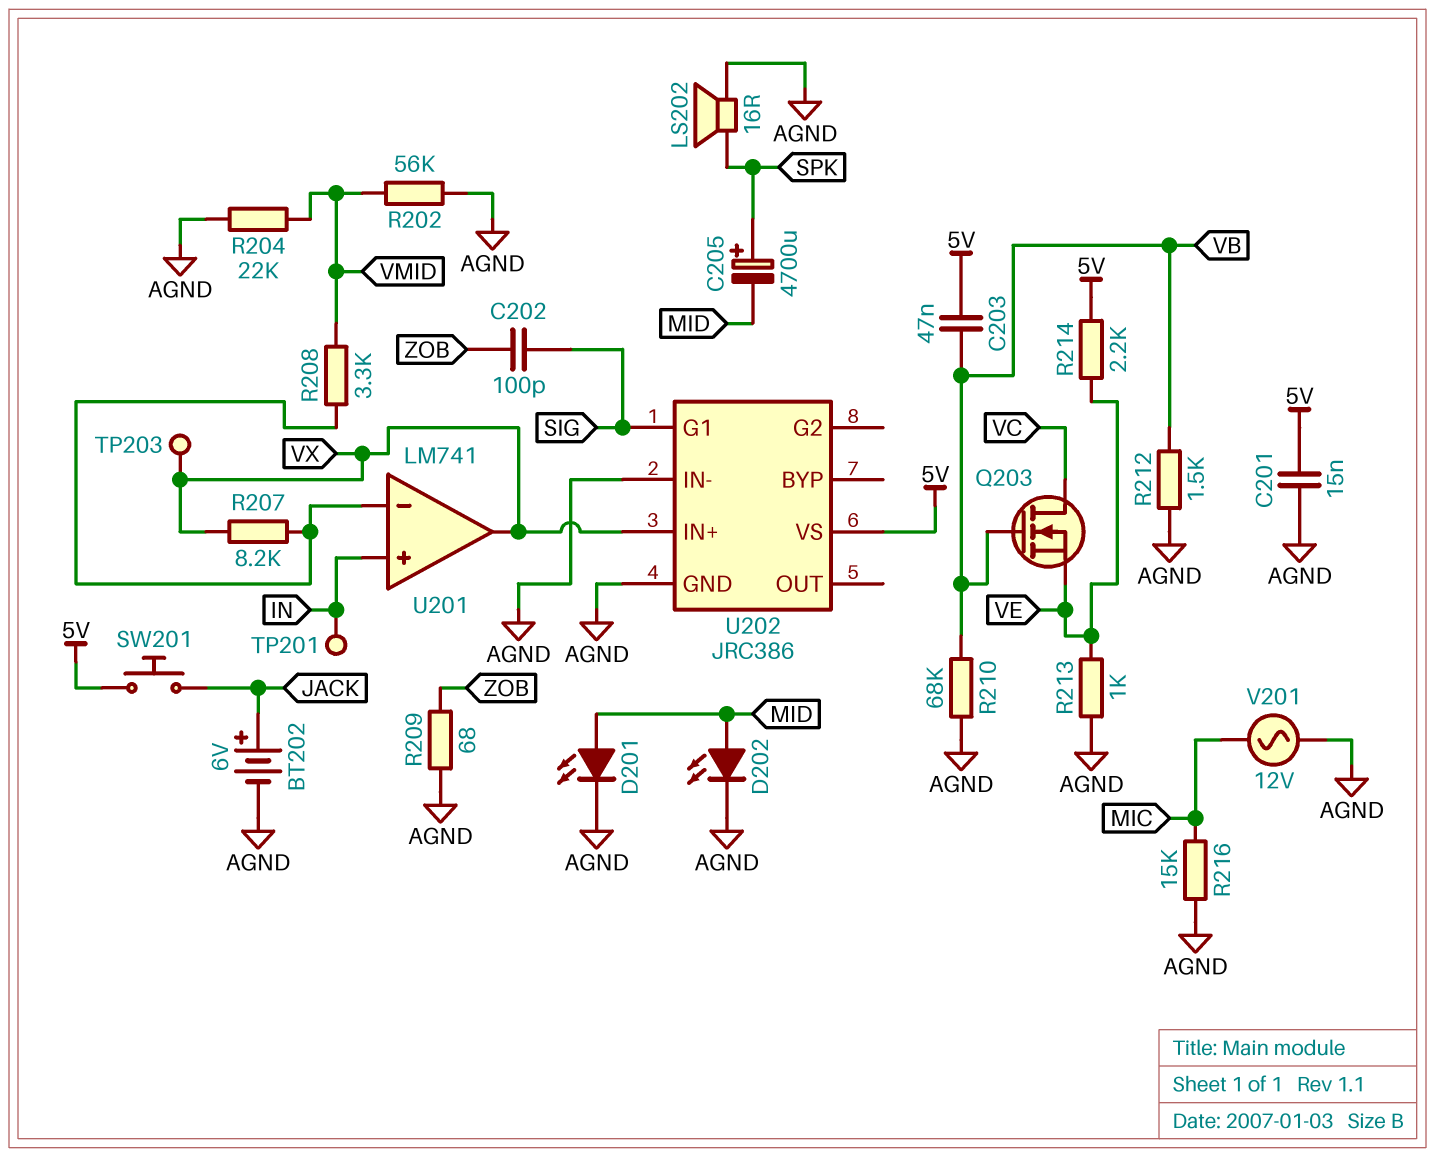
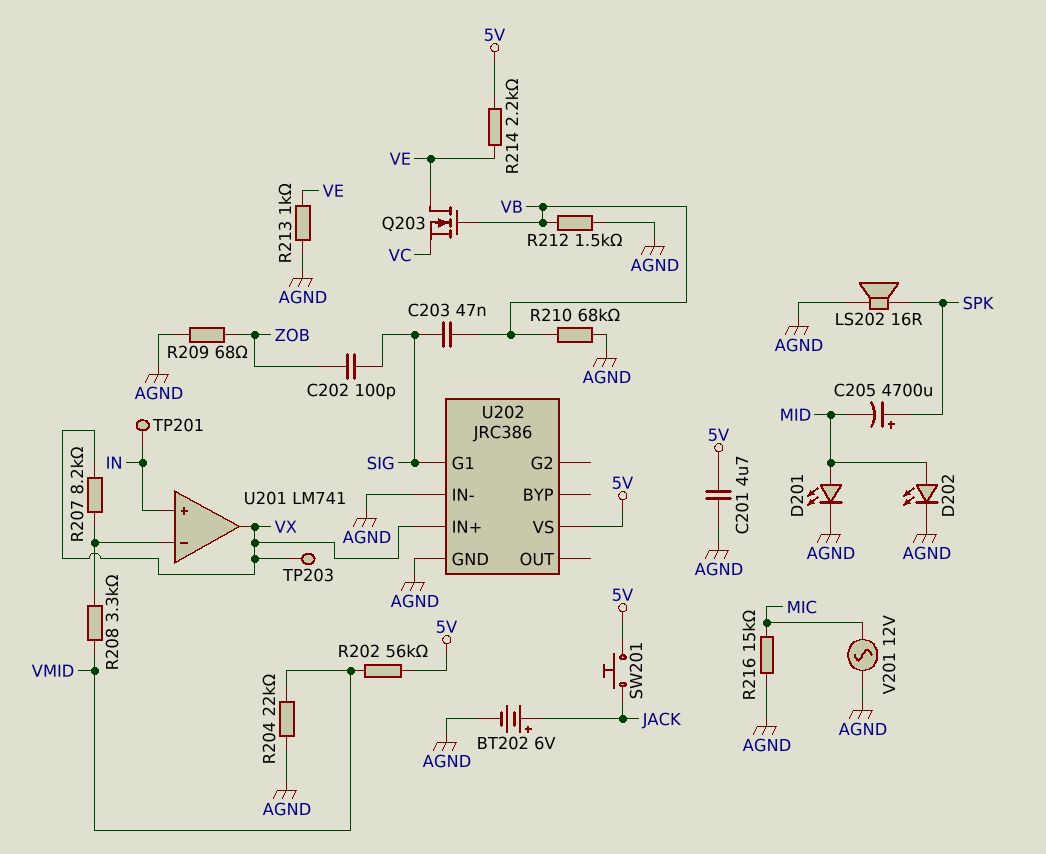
C201: 15nF (5V, AGND) -> 4.7uF (5V, AGND)
C203: 47nF (5V, VB) -> 47nF (SIG, VB)
Q203: NMOS (G VB, D VC, S VE) -> NMOS (G VB, D VE, S VC)
R202: 56k (AGND, VMID) -> 56k (5V, VMID)

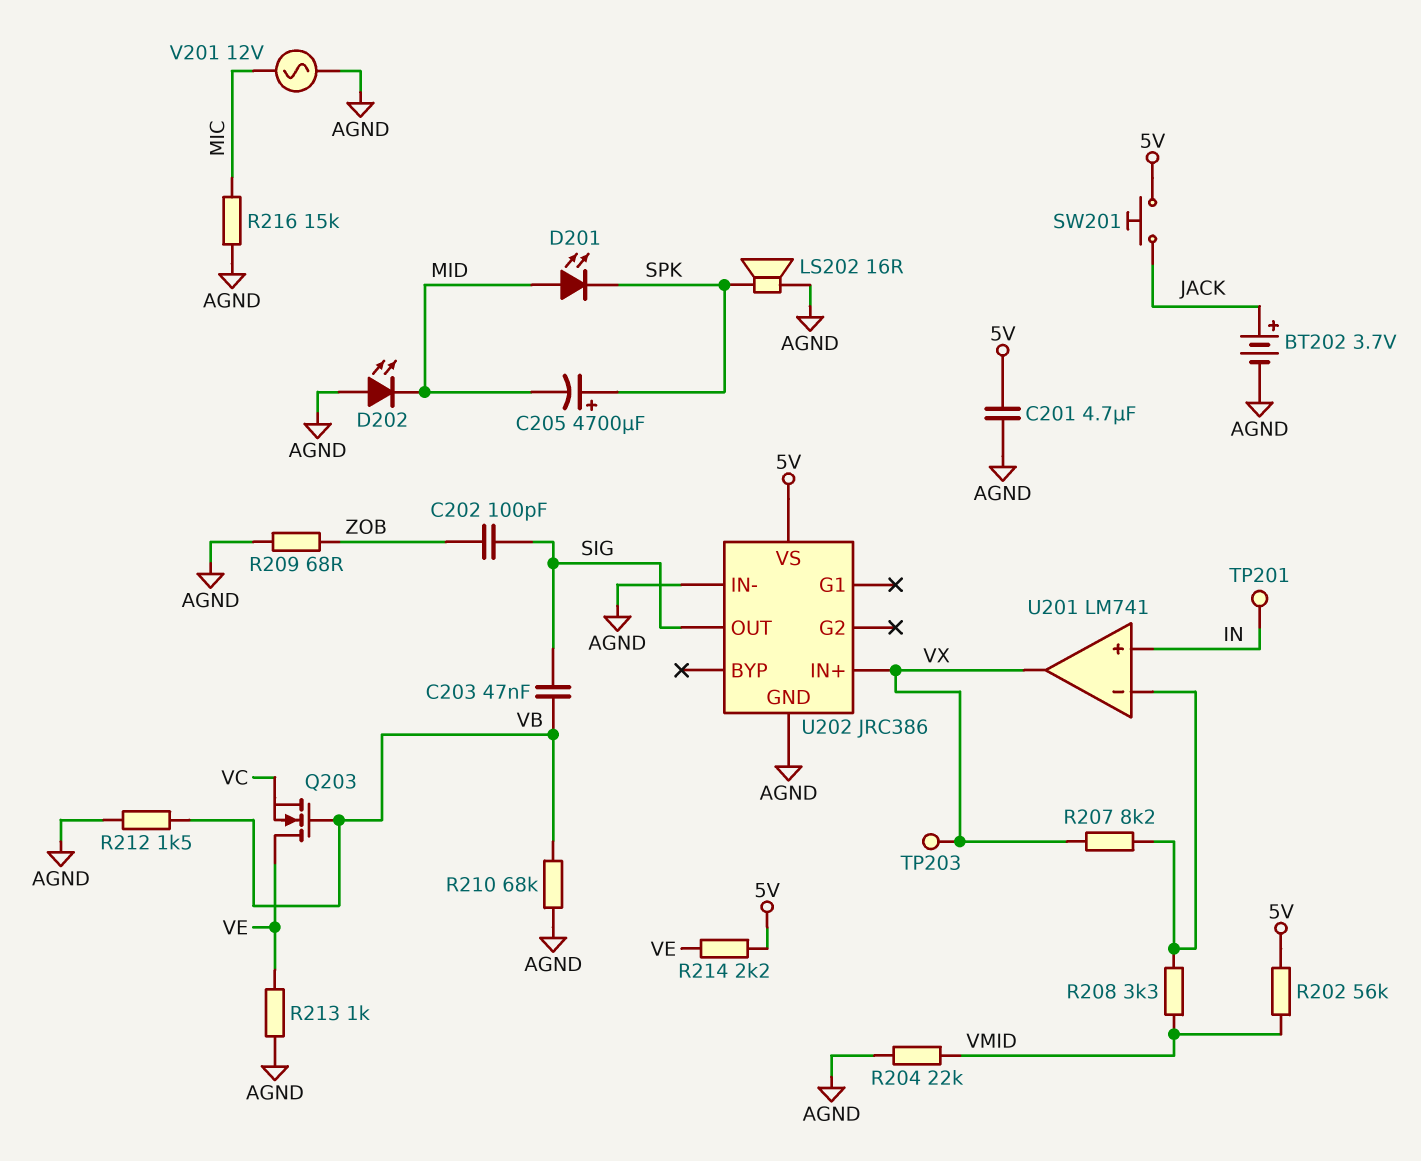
BT202: 6V (plus JACK, minus AGND) -> 3.7V (plus JACK, minus AGND)
D201: LED (A MID, K AGND) -> LED (A MID, K SPK)
D202: LED (A MID, K AGND) -> LED (A AGND, K MID)
U202 pin G1: SIG -> none
U202 pin OUT: none -> SIG

